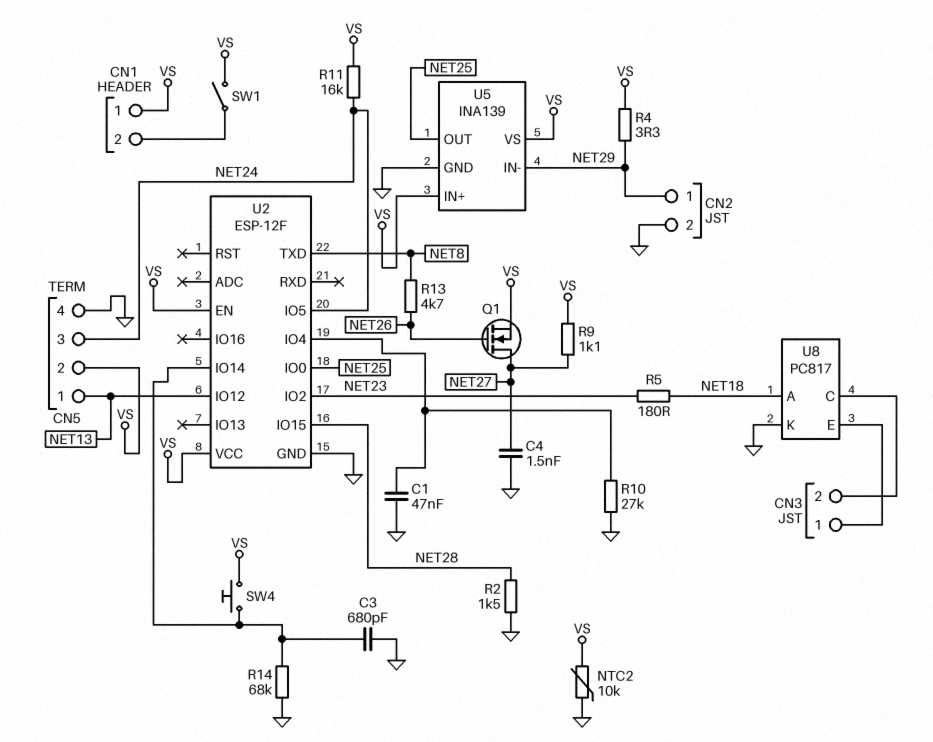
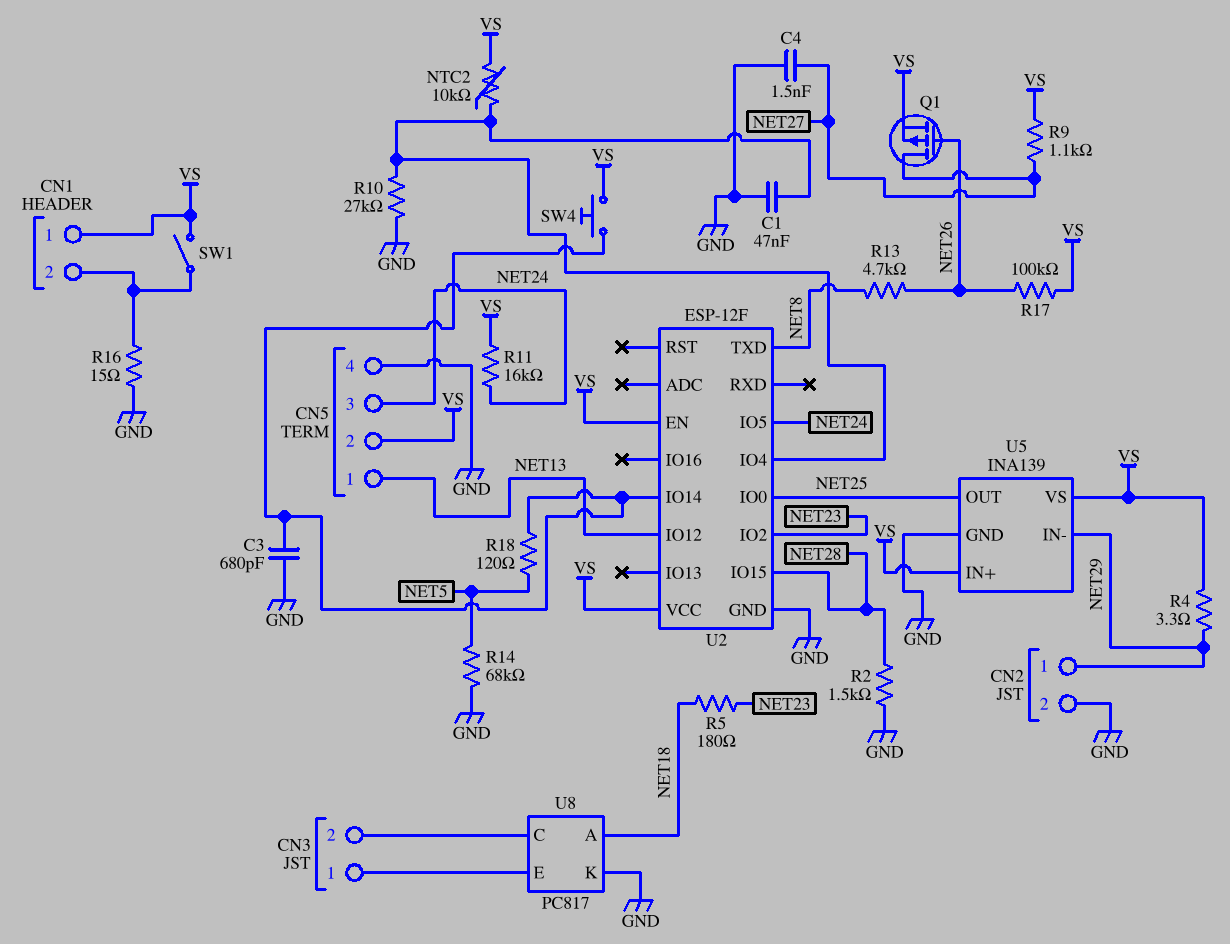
NTC2: 10k (GND, VS) -> 10k (U2/IO4, VS)
Q1: NMOS (G NET26, D NET27, S VS) -> PMOS (G NET26, D NET27, S VS)
R14: 68k (GND, U2/IO14) -> 68k (GND, NET5)
R16: none -> 15 (CN1/2, GND)
R17: none -> 100k (NET26, VS)
R18: none -> 120 (NET5, U2/IO14)

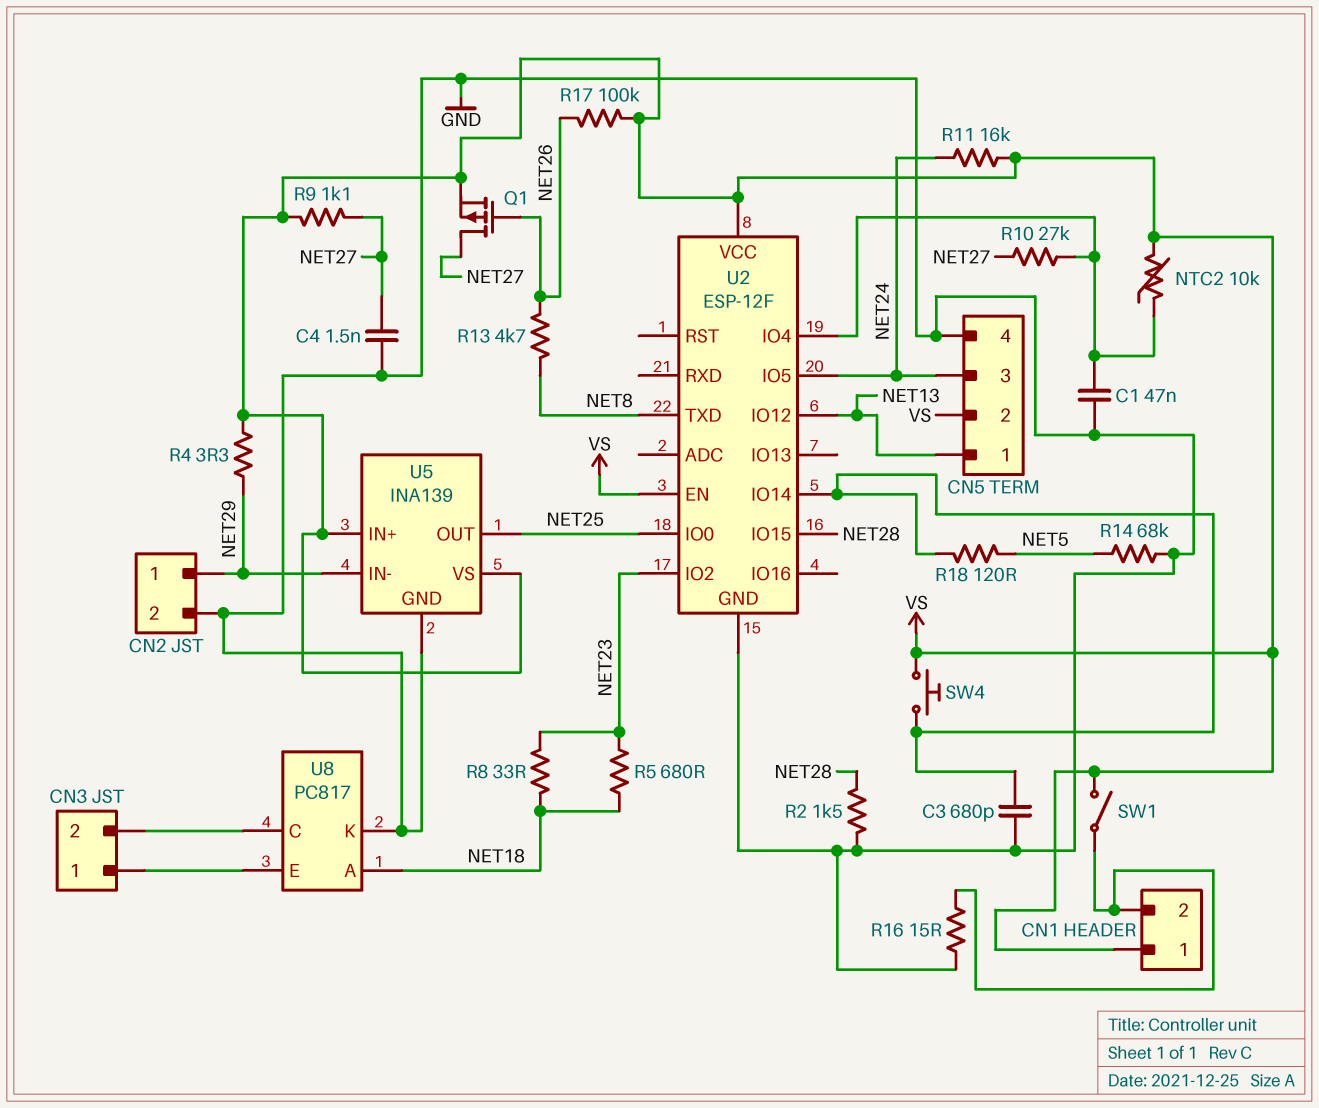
R5: 180 (NET18, NET23) -> 680 (NET18, NET23)
R8: none -> 33 (NET18, NET23)
R10: 27k (GND, U2/IO4) -> 27k (NET27, U2/IO4)

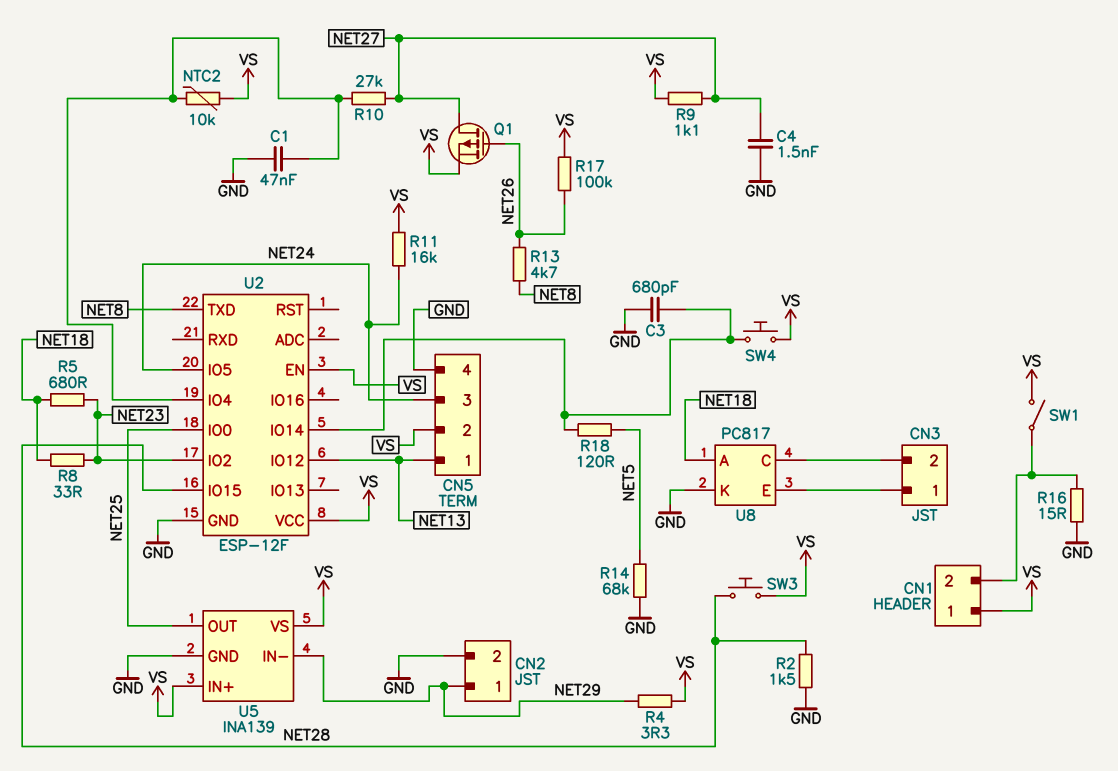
SW3: none -> button (NET28, VS)

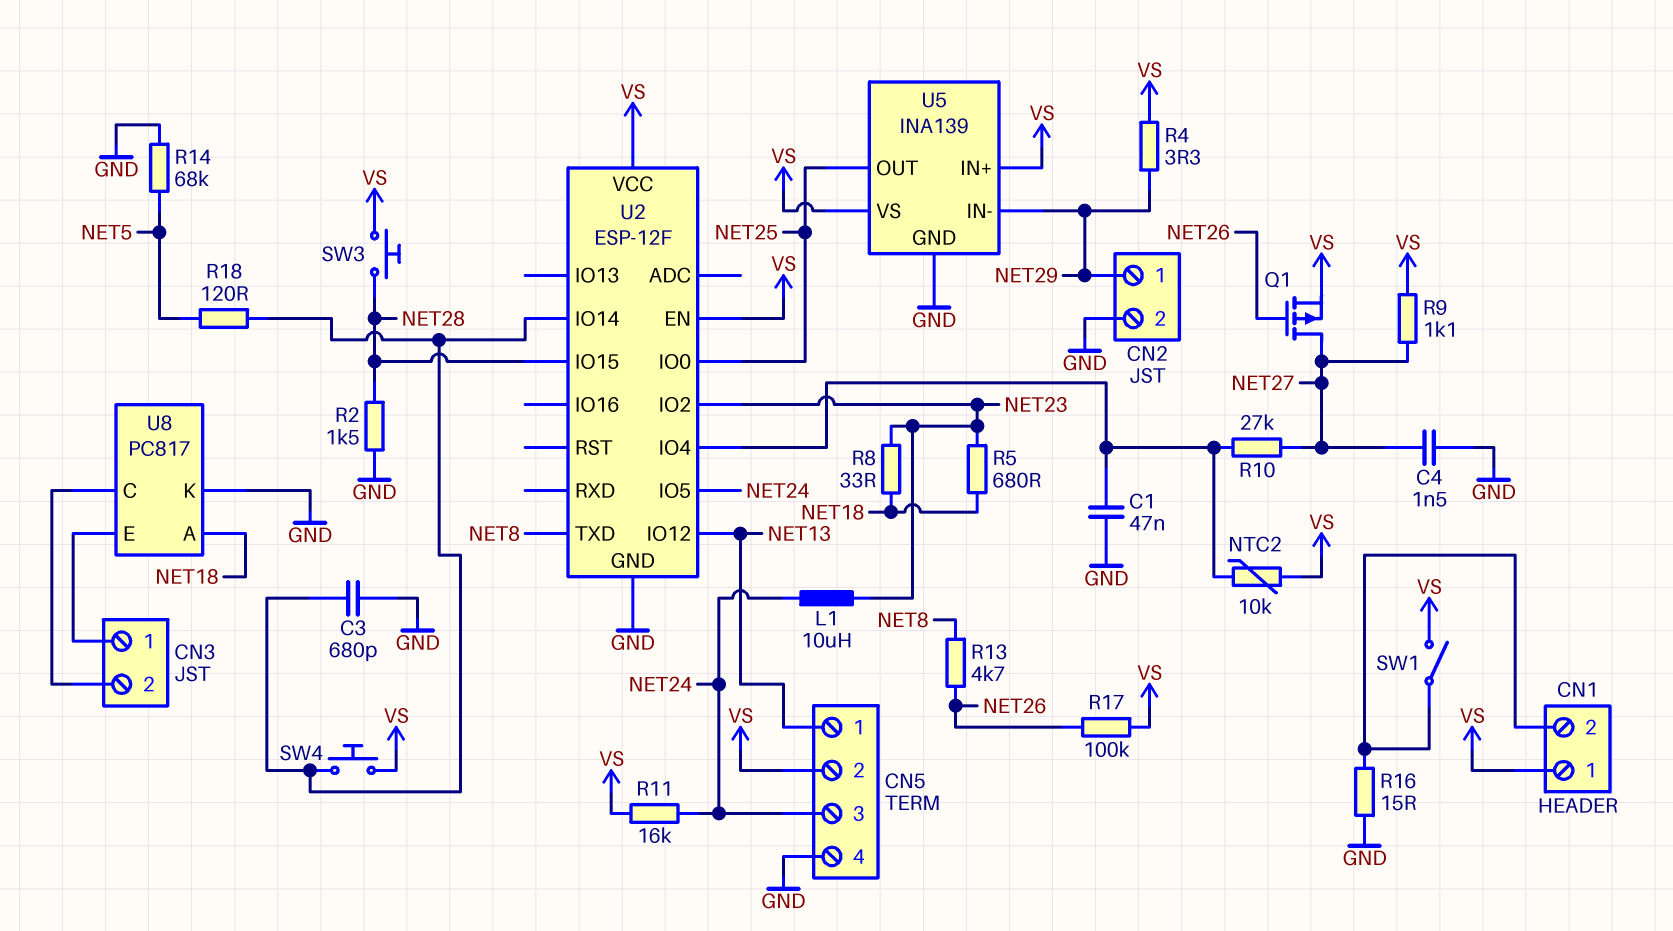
L1: none -> 10uH (NET23, NET24)

